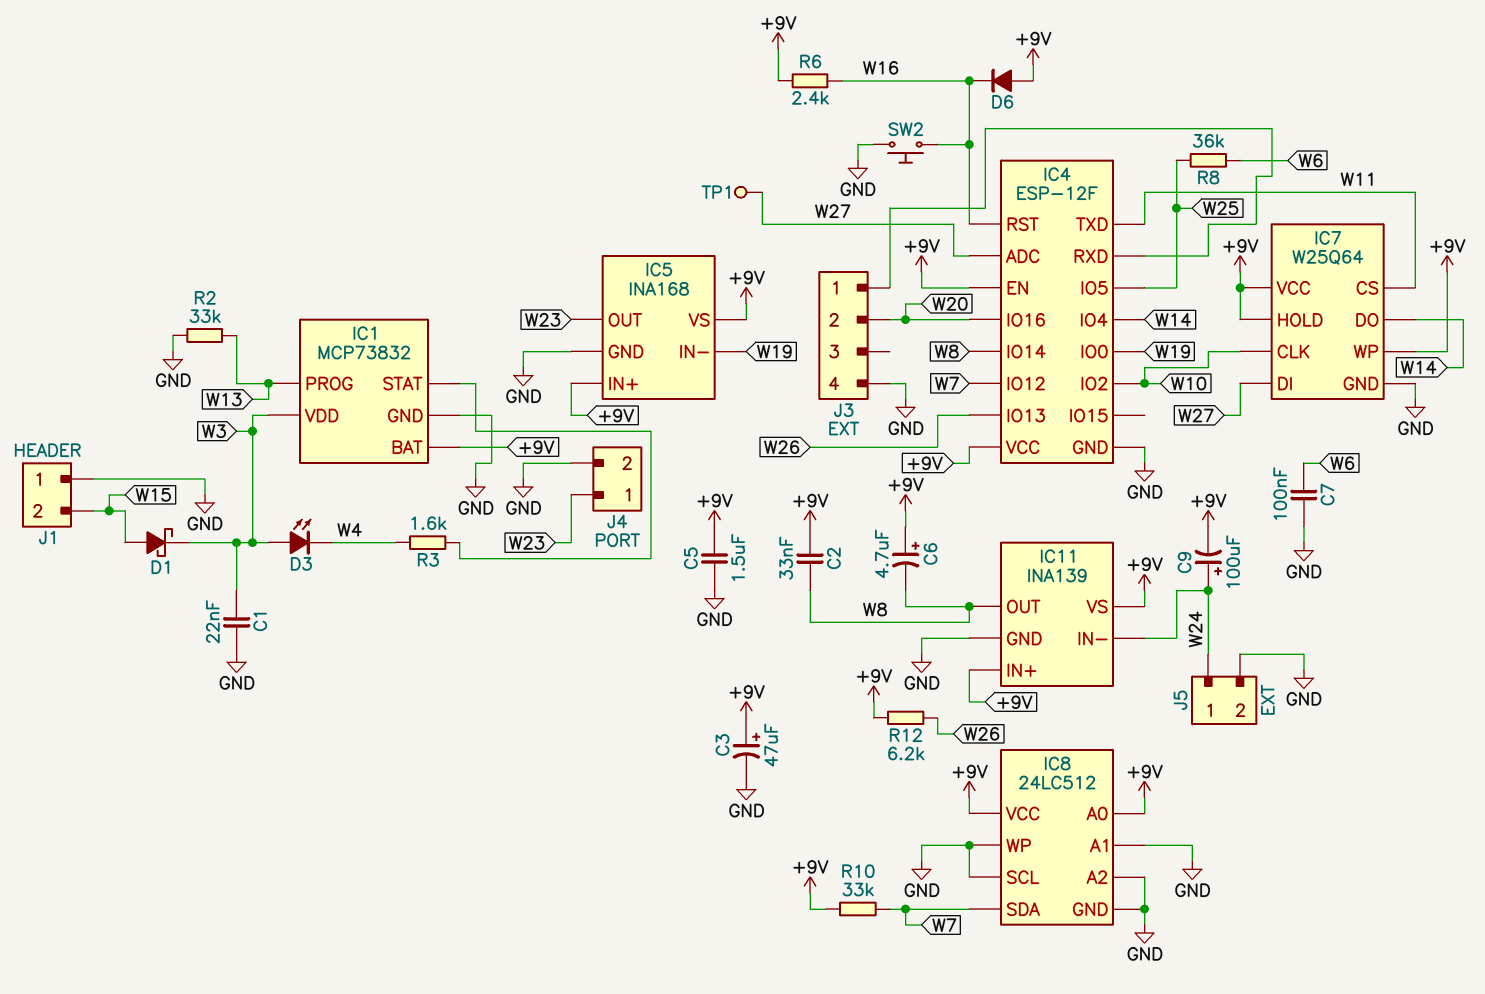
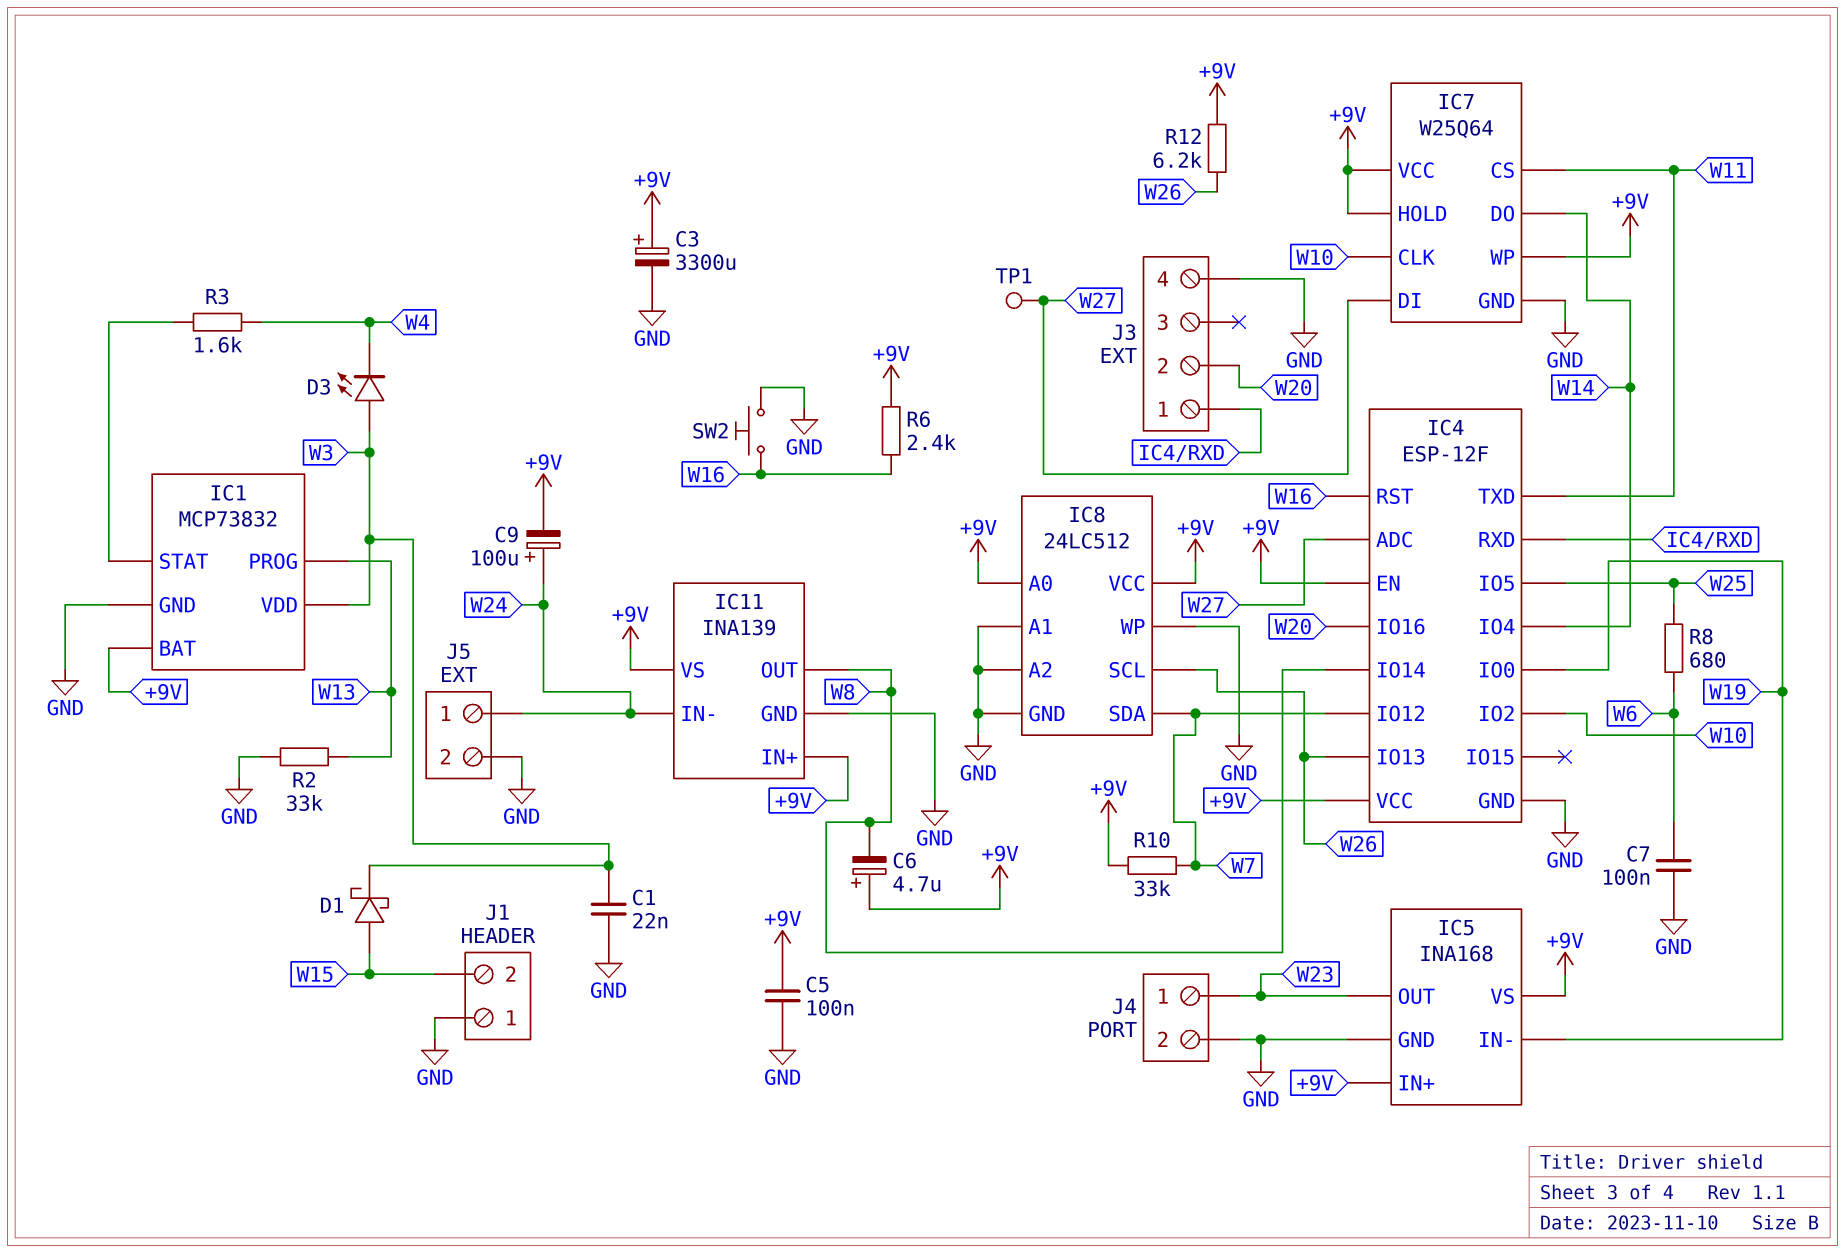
C2: 33nF (+9V, W8) -> none
C3: 47uF (plus +9V, minus GND) -> 3300uF (plus +9V, minus GND)
C5: 1.5uF (+9V, GND) -> 100nF (+9V, GND)
D6: diode (A +9V, K W16) -> none
IC8 pin SCL: GND -> W26
R8: 36k (W6, W25) -> 680 (W6, W25)

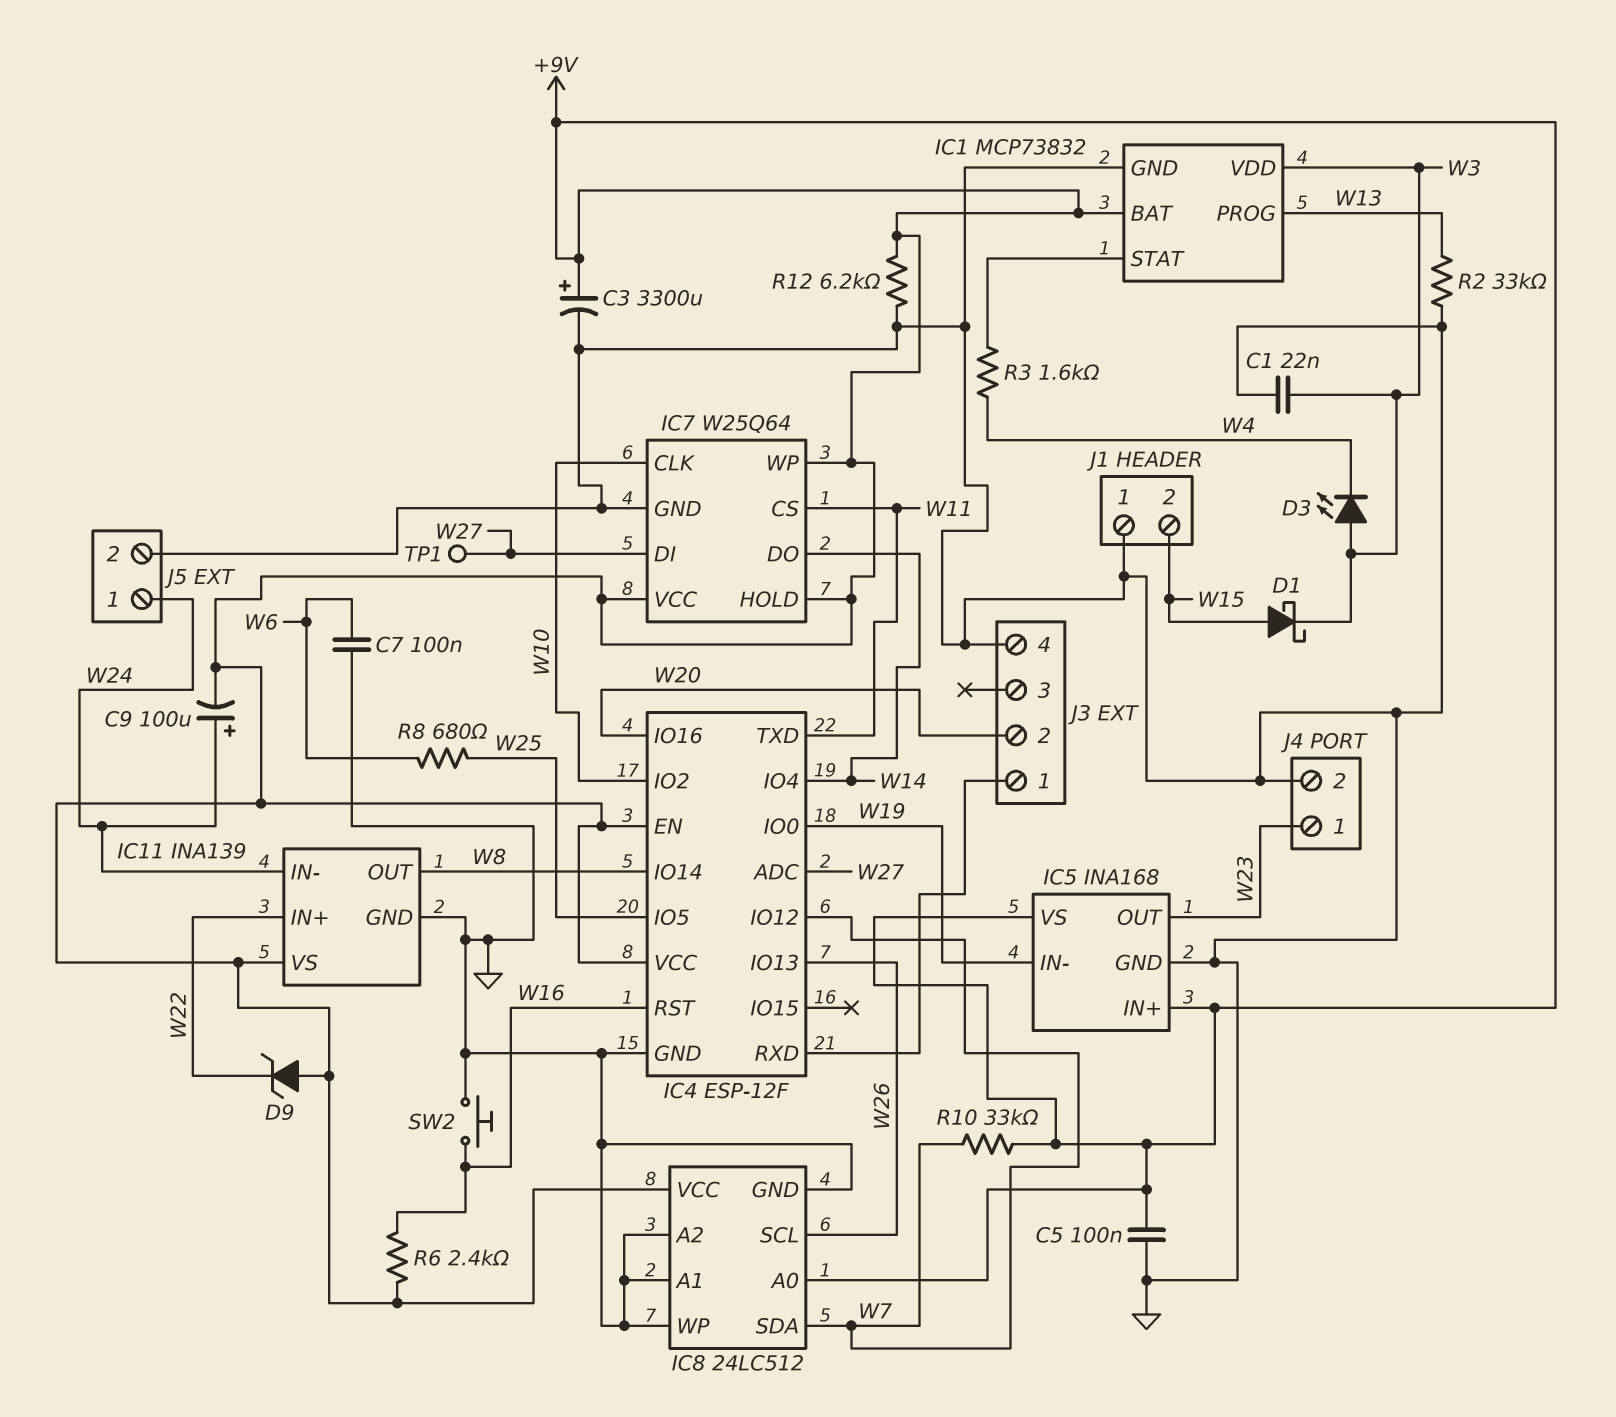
C6: 4.7uF (plus +9V, minus W8) -> none
D9: none -> zener (A +9V, K W22)
IC11 pin IN+: +9V -> W22
R12: 6.2k (+9V, W26) -> 6.2k (+9V, GND)

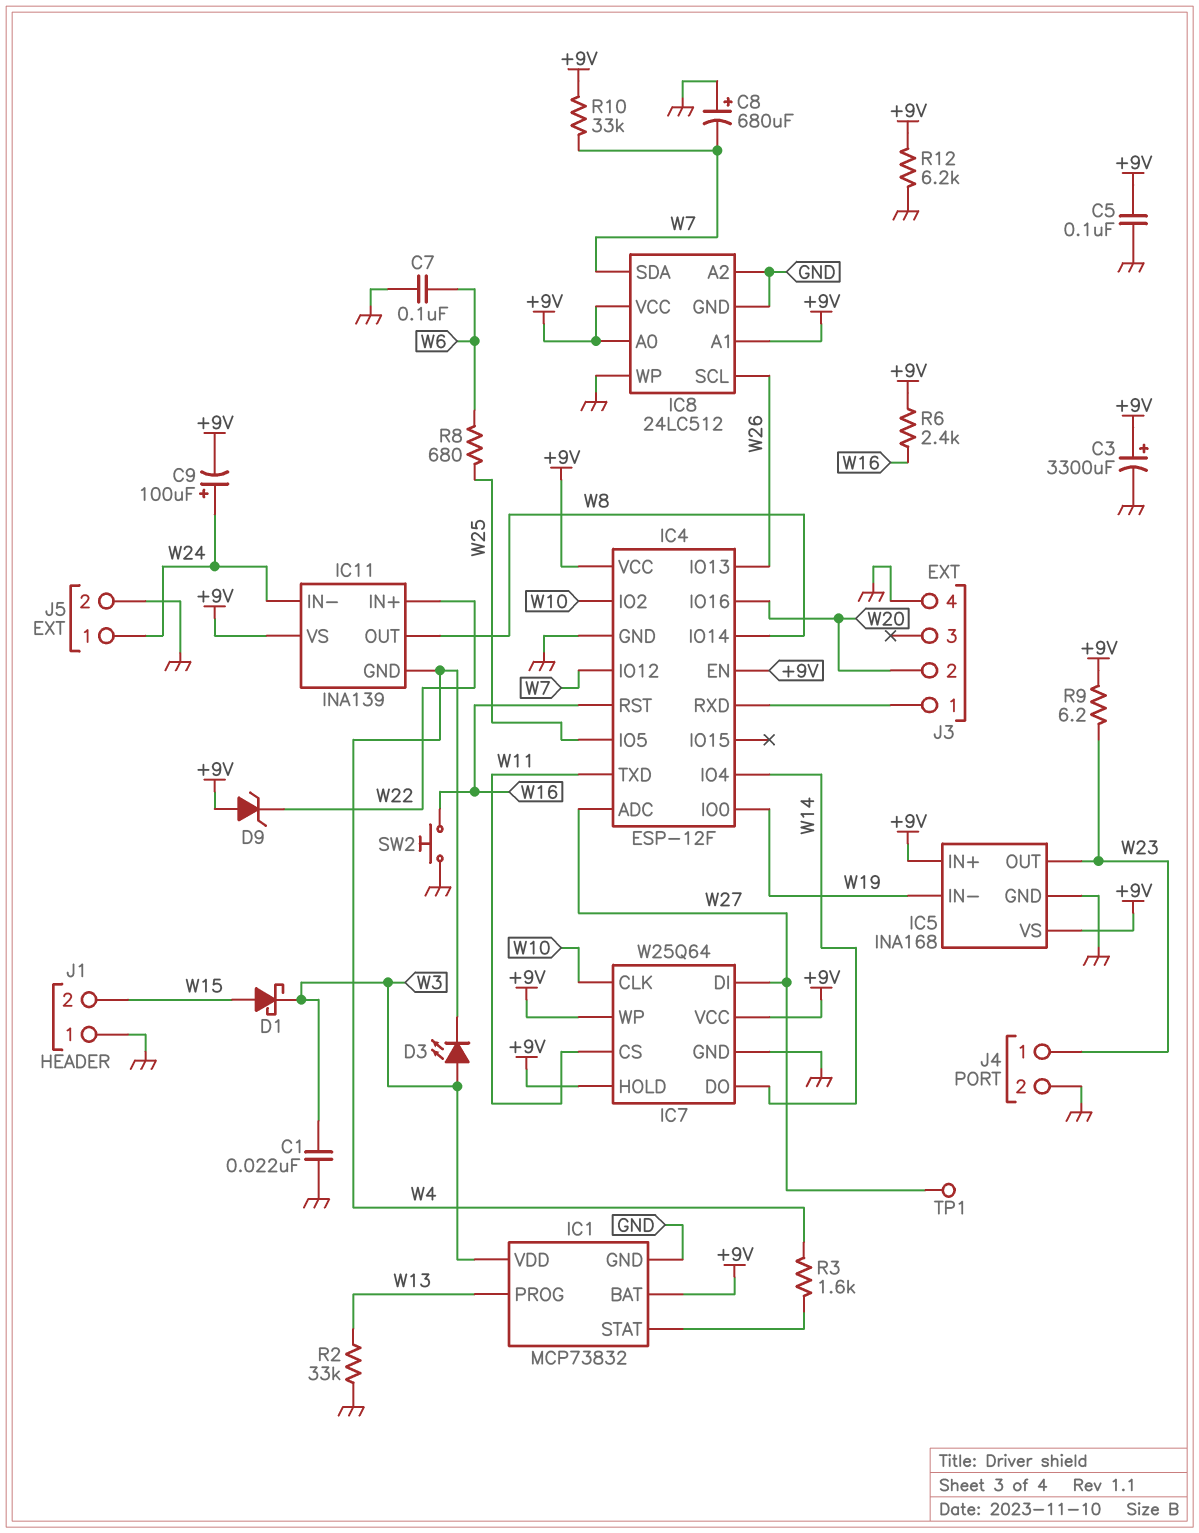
C8: none -> 680uF (plus GND, minus W7)
IC8 pin A1: GND -> +9V
IC11 pin GND: GND -> W4
R9: none -> 6.2 (+9V, W23)

